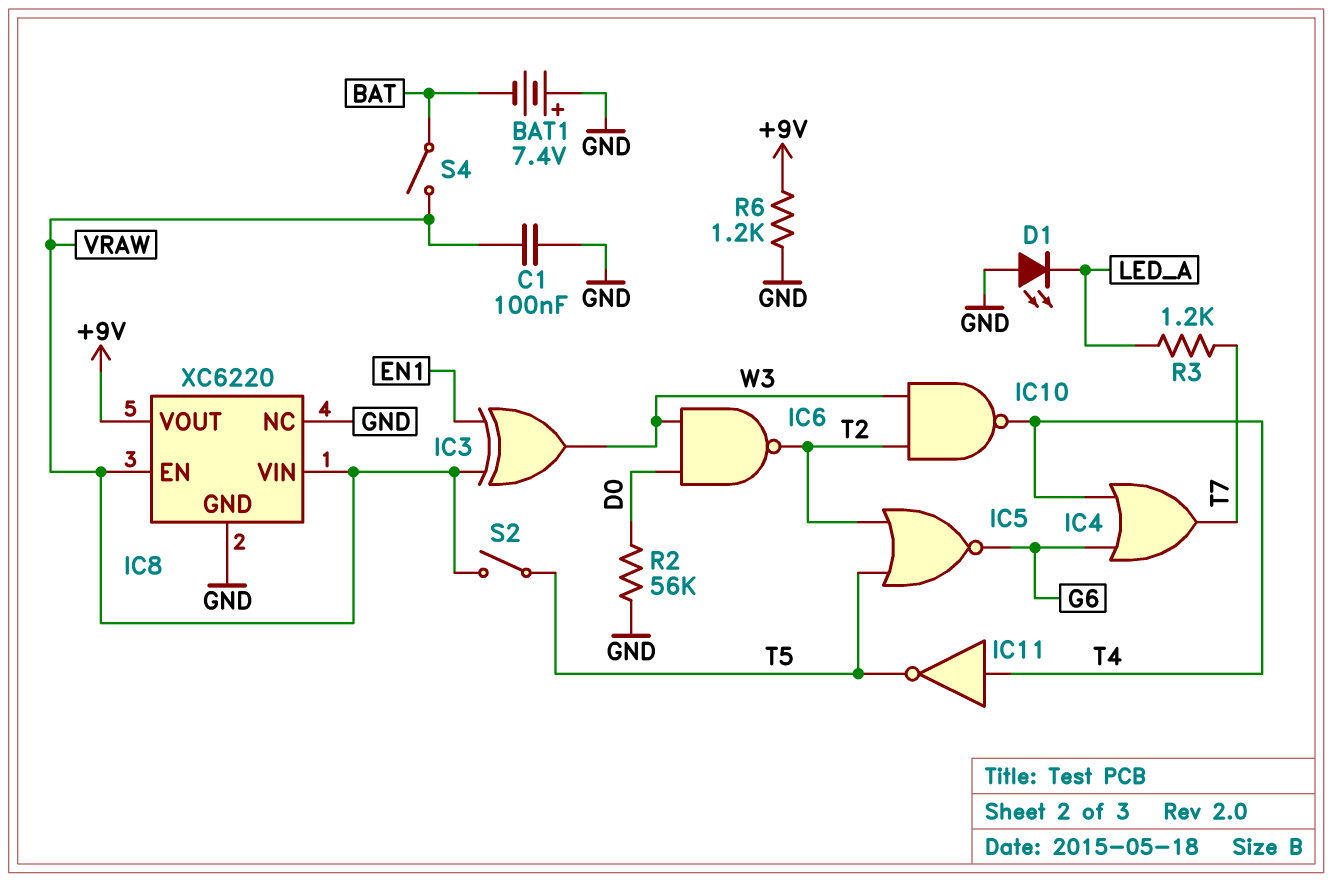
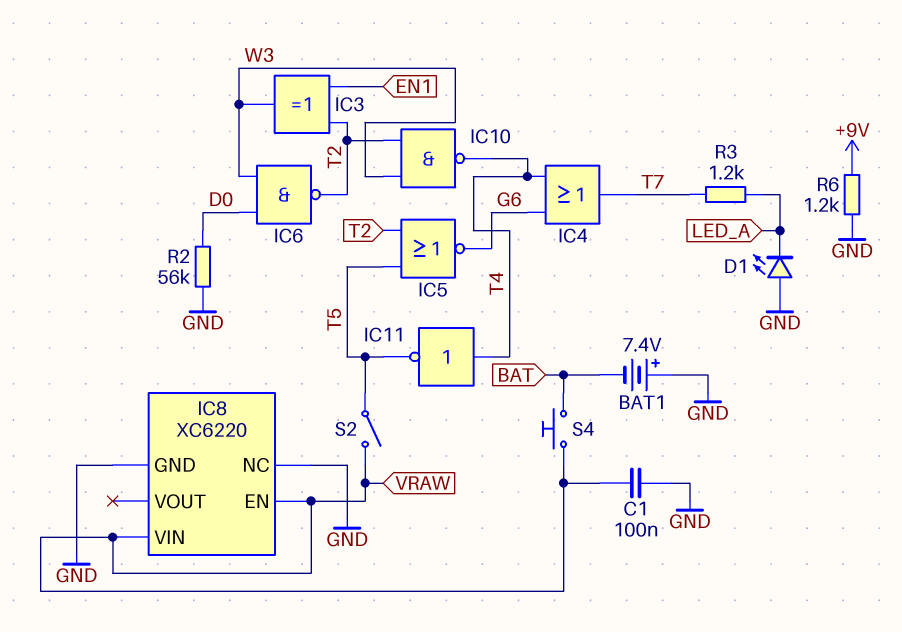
IC3: XOR (in EN1, in VRAW, out W3) -> XOR (in EN1, in T2, out W3)
IC8 pin VOUT: +9V -> none
S4: switch (BAT, VRAW) -> button (BAT, VRAW)

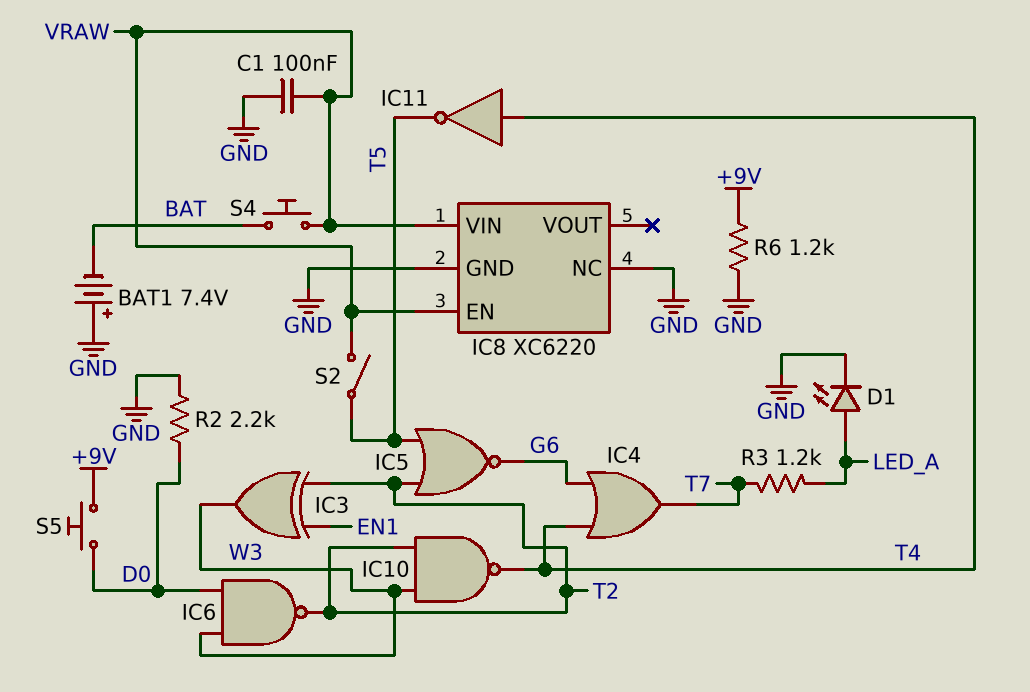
D1: LED (A GND, K LED_A) -> LED (A LED_A, K GND)
R2: 56k (D0, GND) -> 2.2k (D0, GND)
S5: none -> button (+9V, D0)

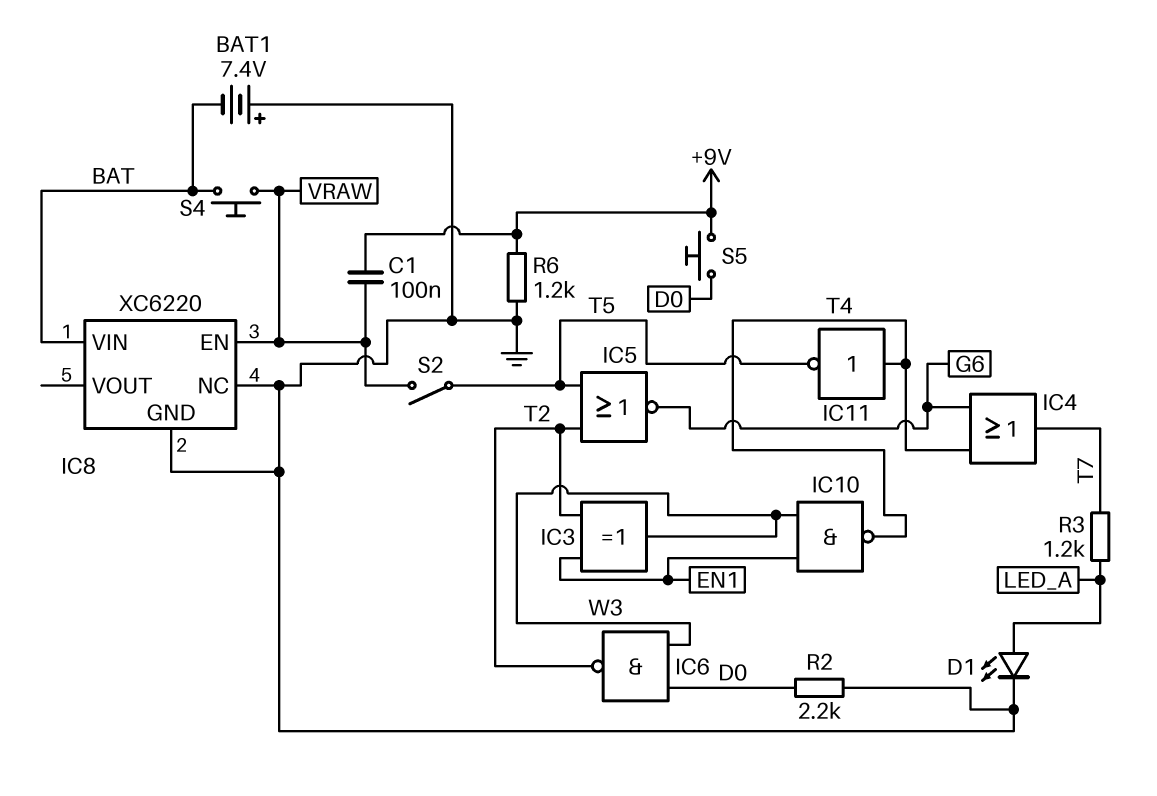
C1: 100nF (GND, VRAW) -> 100nF (+9V, VRAW)
IC8 pin VIN: VRAW -> BAT
IC10: NAND (in T2, in W3, out T4) -> NAND (in EN1, in W3, out T4)

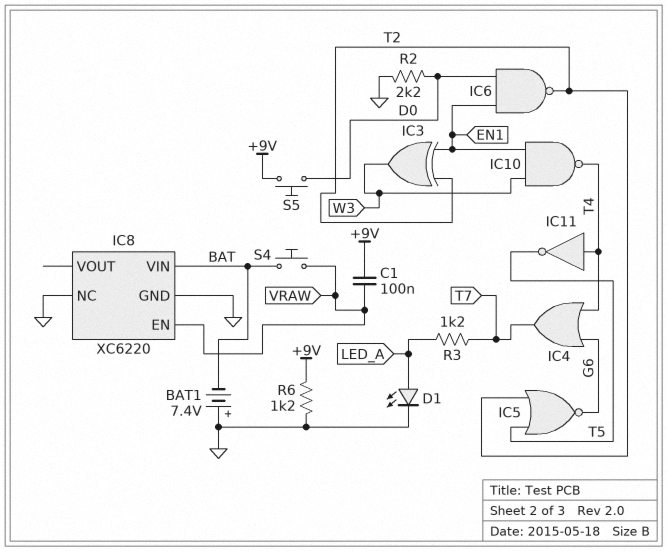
IC6: NAND (in D0, in W3, out T2) -> NAND (in D0, in EN1, out T2)
S2: switch (T5, VRAW) -> none

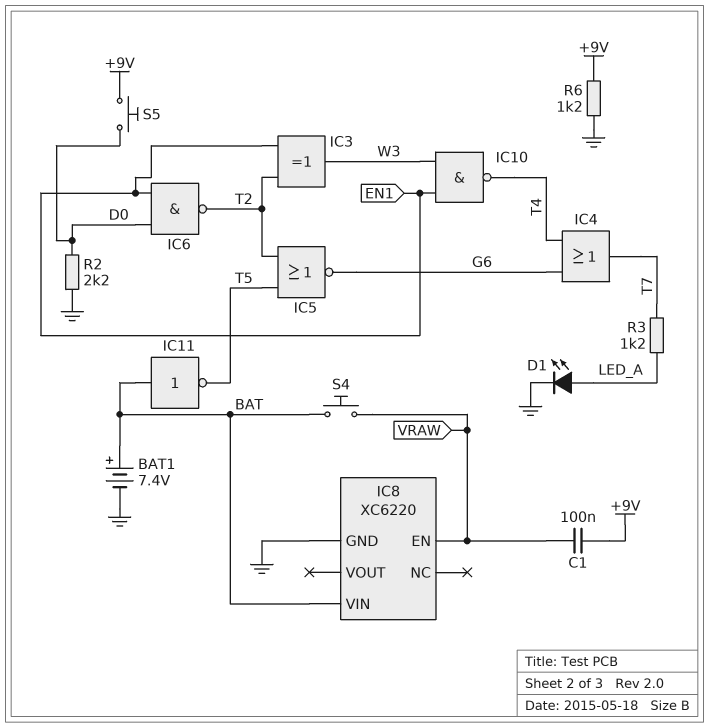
BAT1: 7.4V (plus GND, minus BAT) -> 7.4V (plus BAT, minus GND)
IC8 pin NC: GND -> none
IC11: NOT (in T4, out T5) -> NOT (in BAT, out T5)

